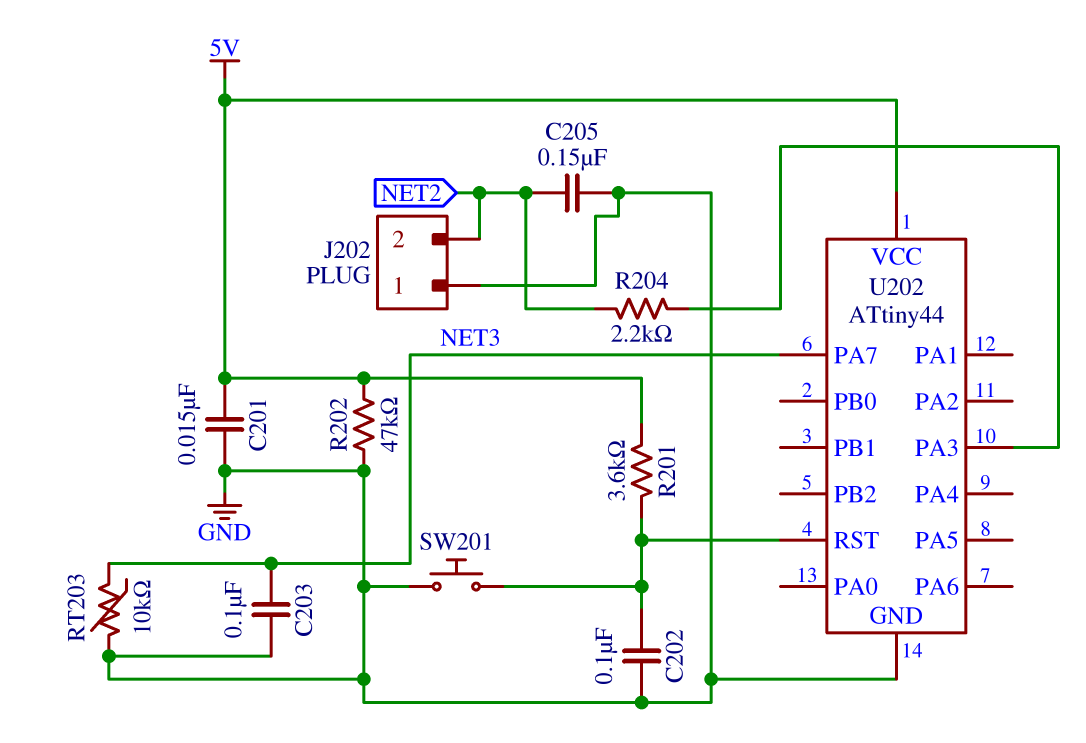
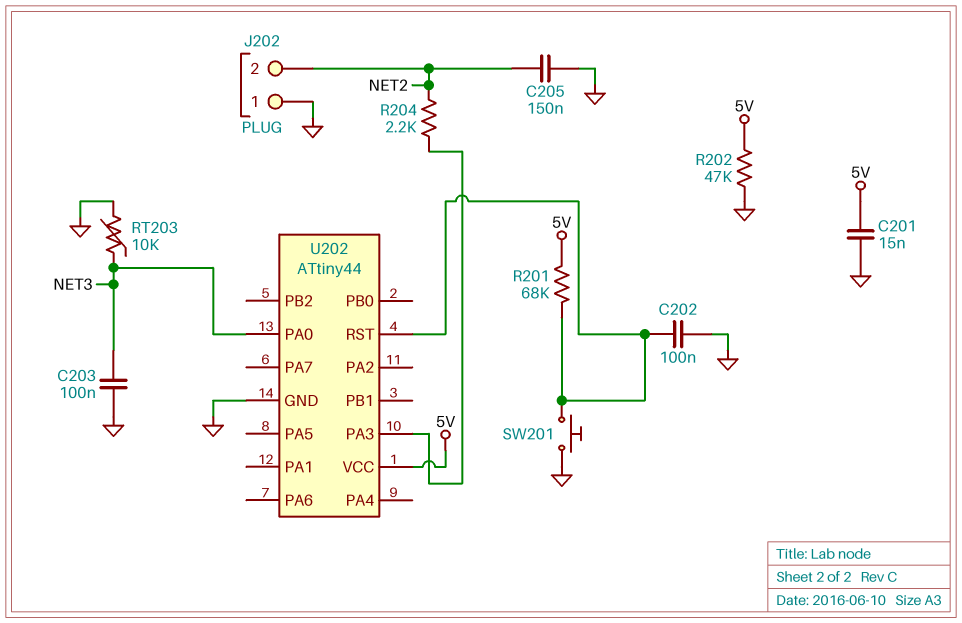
R201: 3.6k (5V, U202/RST) -> 68k (5V, U202/RST)
U202 pin PA0: none -> NET3
U202 pin PA7: NET3 -> none

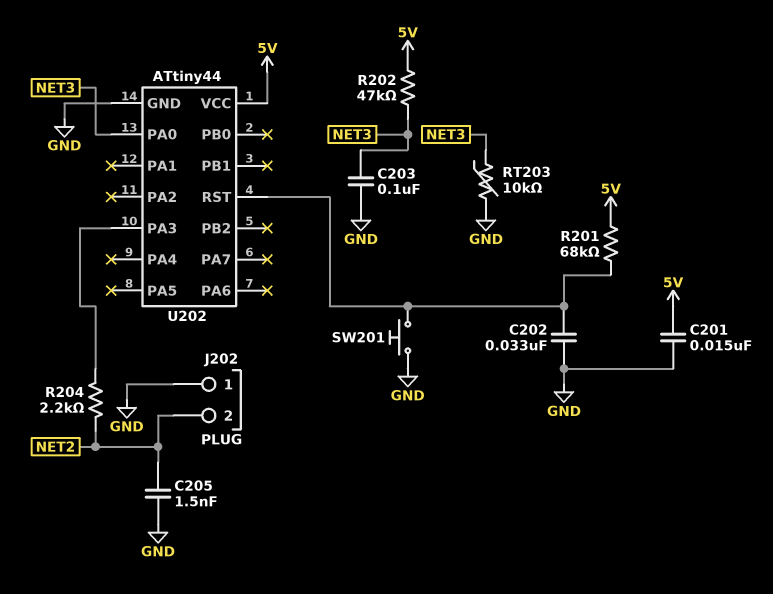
C202: 100nF (GND, U202/RST) -> 33nF (GND, U202/RST)
C205: 150nF (GND, NET2) -> 1.5nF (GND, NET2)
R202: 47k (5V, GND) -> 47k (5V, NET3)

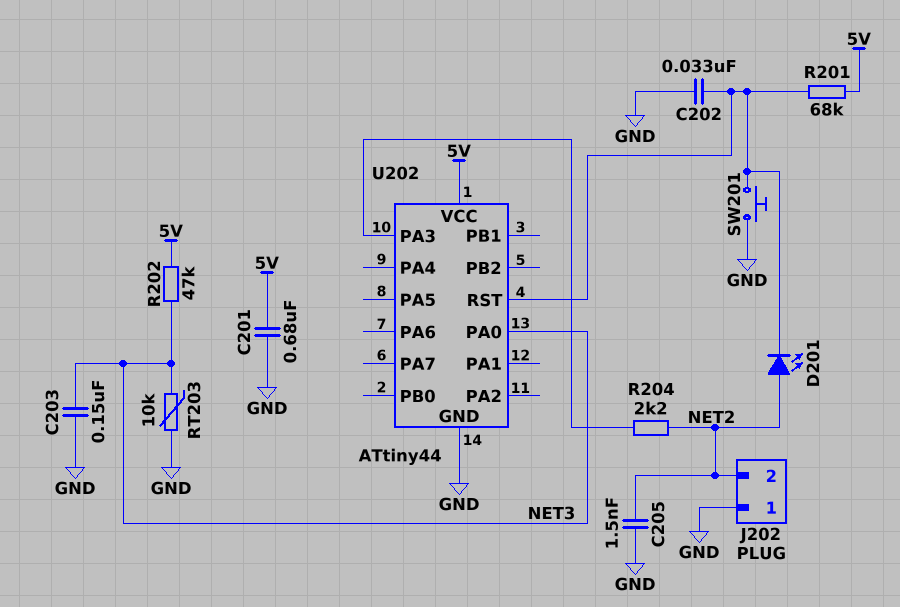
C201: 15nF (5V, GND) -> 680nF (5V, GND)
C203: 100nF (GND, NET3) -> 150nF (GND, NET3)
D201: none -> LED (A NET2, K U202/RST)

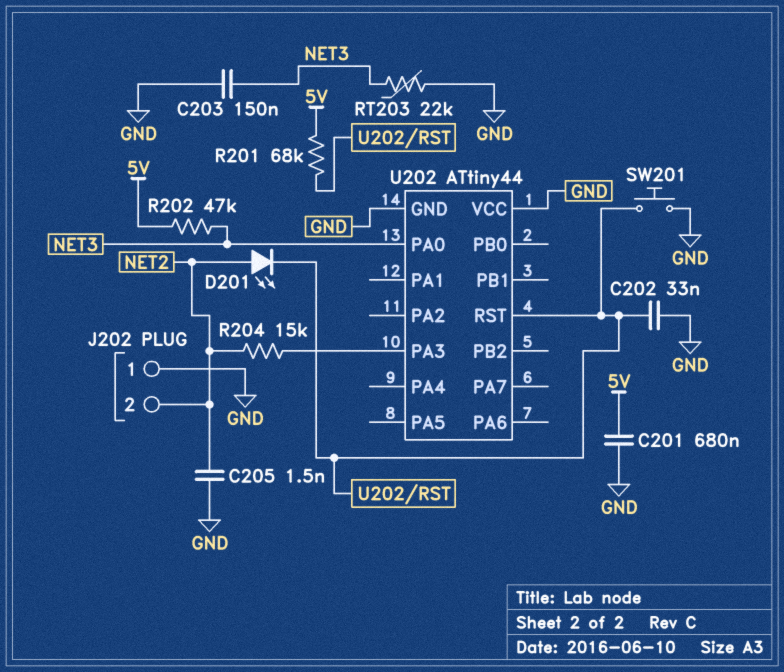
R204: 2.2k (NET2, U202/PA3) -> 15k (NET2, U202/PA3)
RT203: 10k (GND, NET3) -> 22k (GND, NET3)
U202 pin VCC: 5V -> GND

